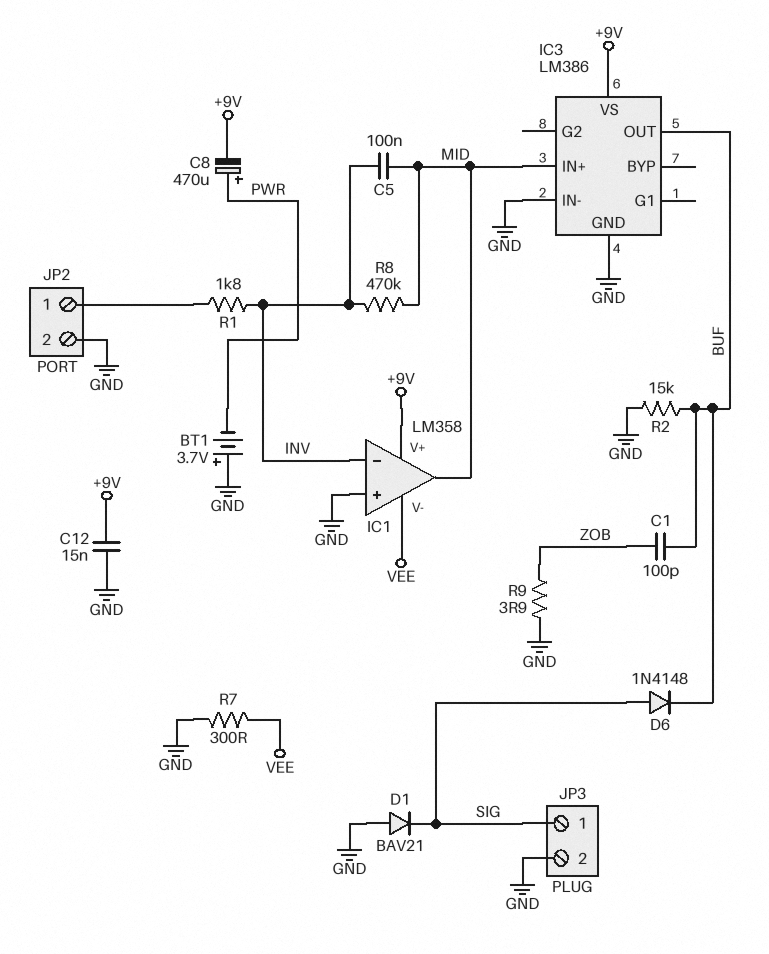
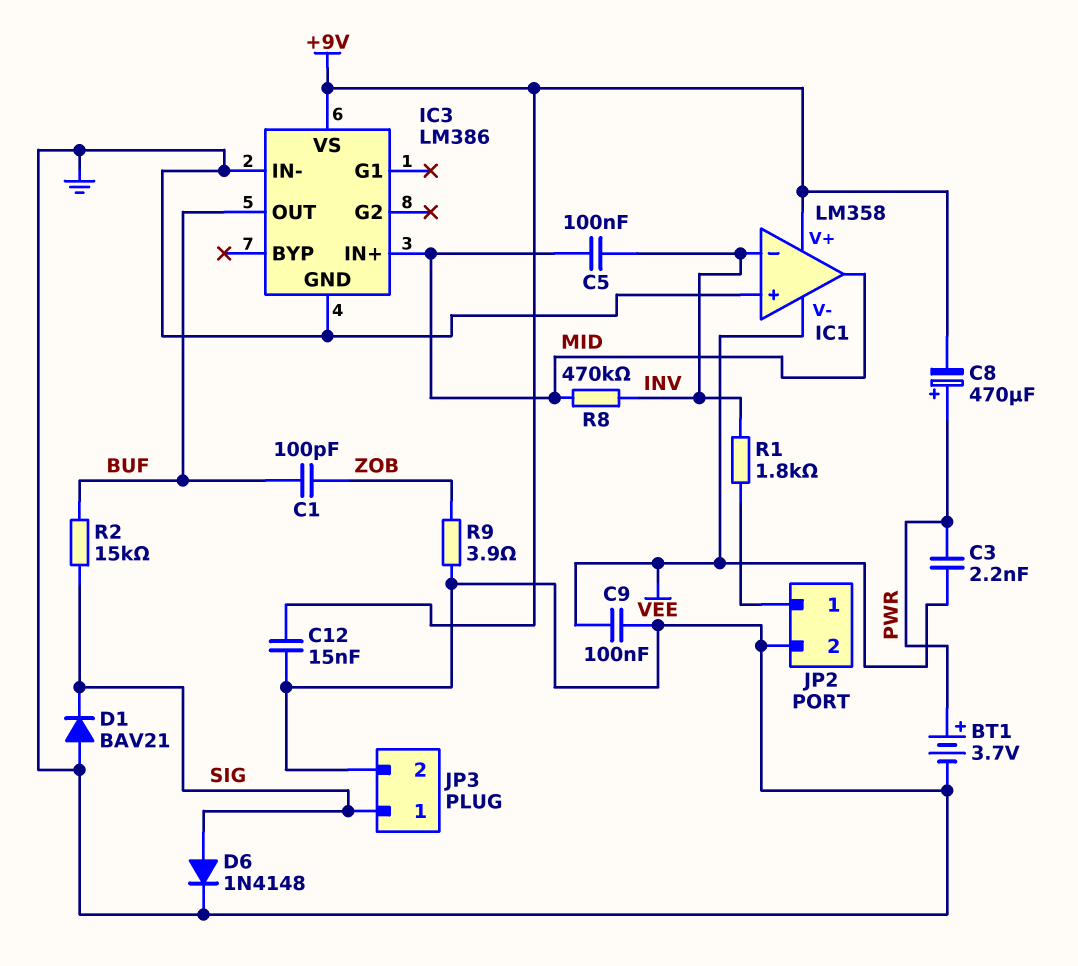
BT1: 3.7V (plus GND, minus PWR) -> 3.7V (plus PWR, minus GND)
C3: none -> 2.2nF (PWR, VEE)
C9: none -> 100nF (GND, VEE)
D6: diode 1N4148 (A SIG, K BUF) -> diode 1N4148 (A SIG, K GND)
R2: 15k (BUF, GND) -> 15k (BUF, SIG)
R7: 300 (GND, VEE) -> none

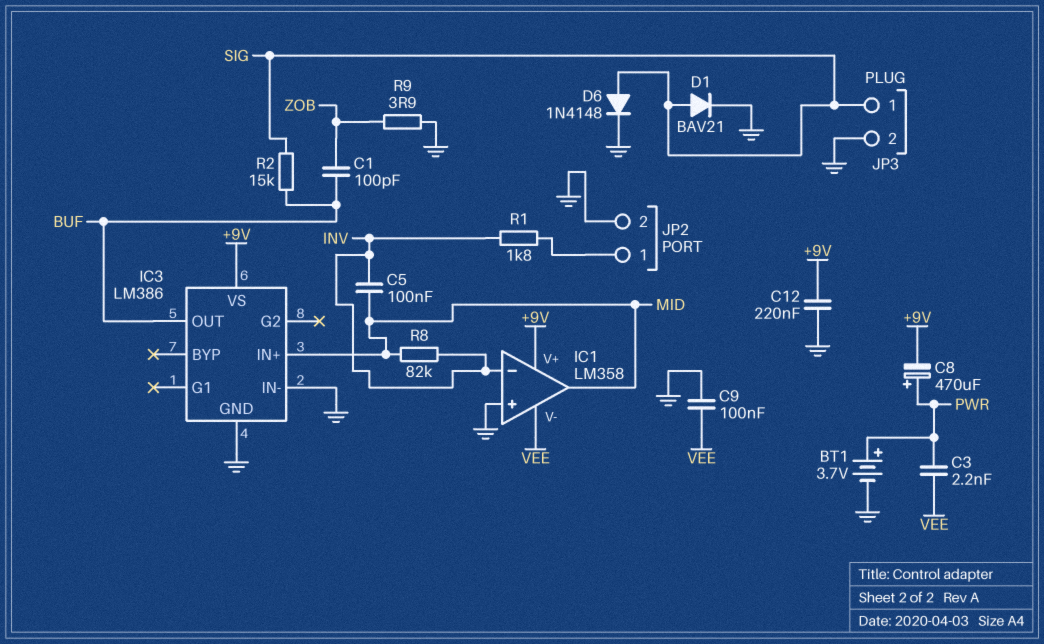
C12: 15nF (+9V, GND) -> 220nF (+9V, GND)
D1: diode BAV21 (A GND, K SIG) -> diode BAV21 (A SIG, K GND)
R8: 470k (INV, MID) -> 82k (INV, MID)

